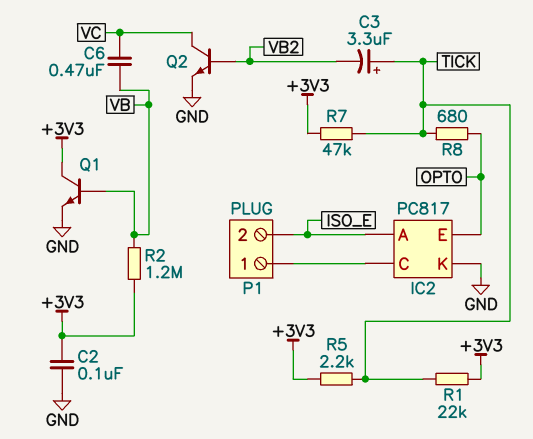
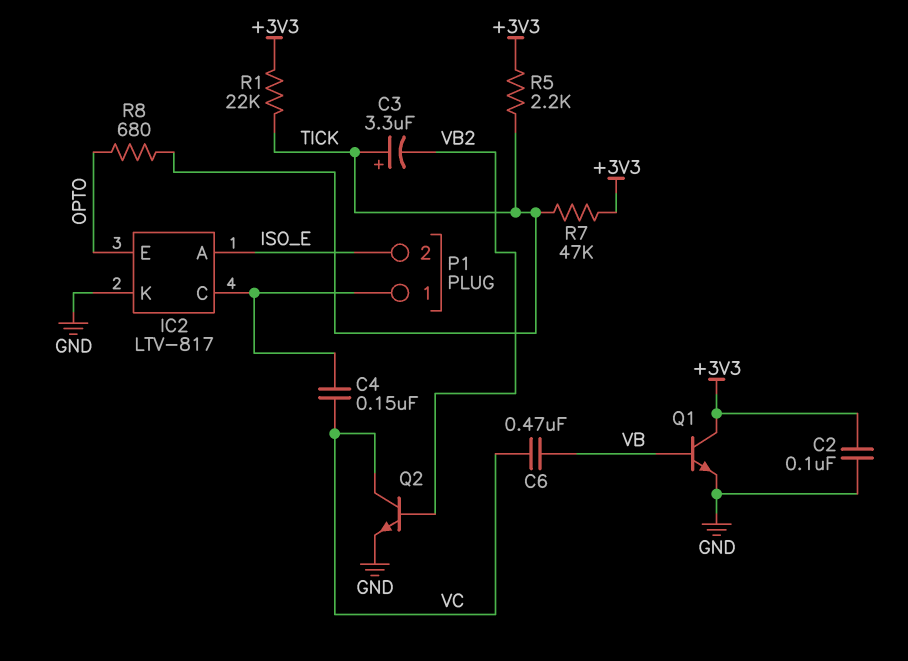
C4: none -> 150nF (IC2/C, VC)
IC2: PC817 -> LTV-817
R2: 1.2M (+3V3, VB) -> none

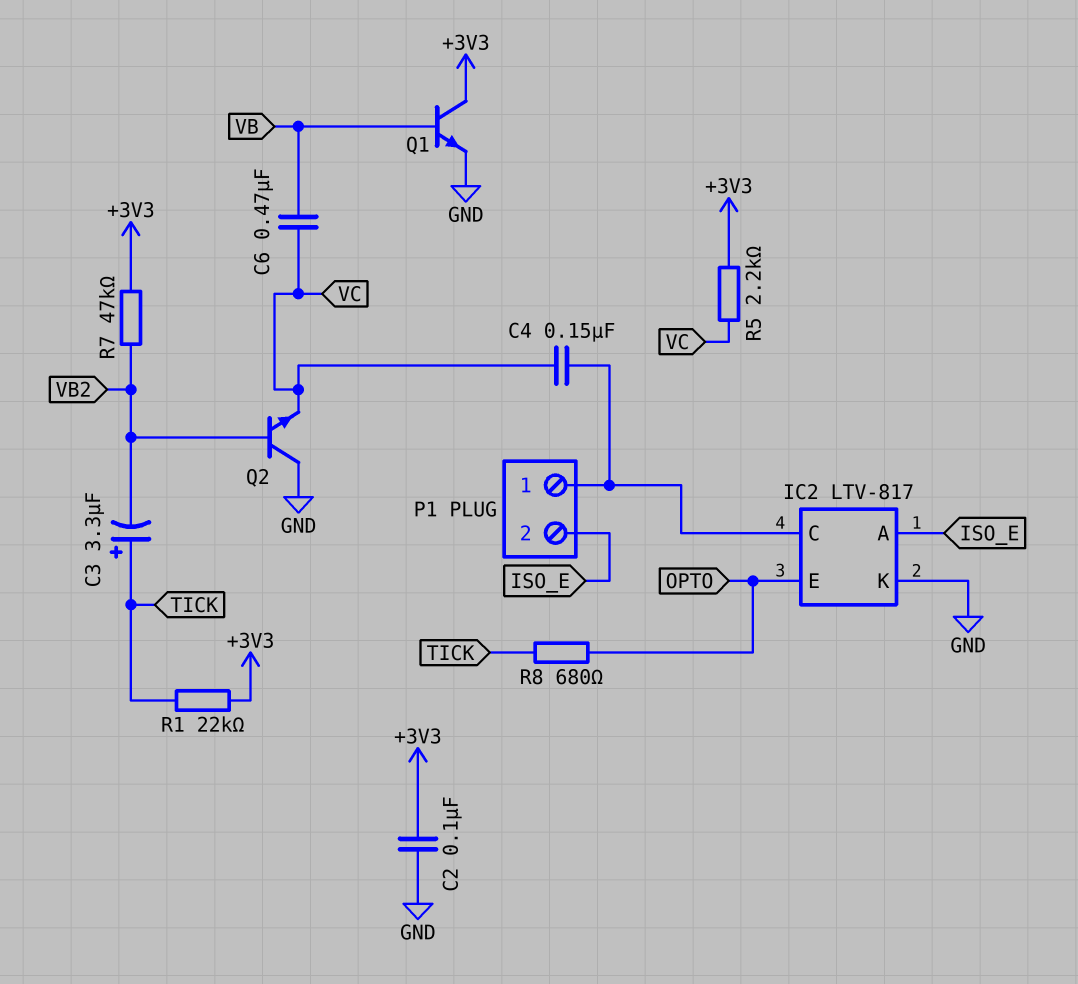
Q2: NPN (B VB2, C VC, E GND) -> NPN (B VB2, C GND, E VC)
R5: 2.2k (+3V3, TICK) -> 2.2k (+3V3, VC)
R7: 47k (+3V3, TICK) -> 47k (+3V3, VB2)

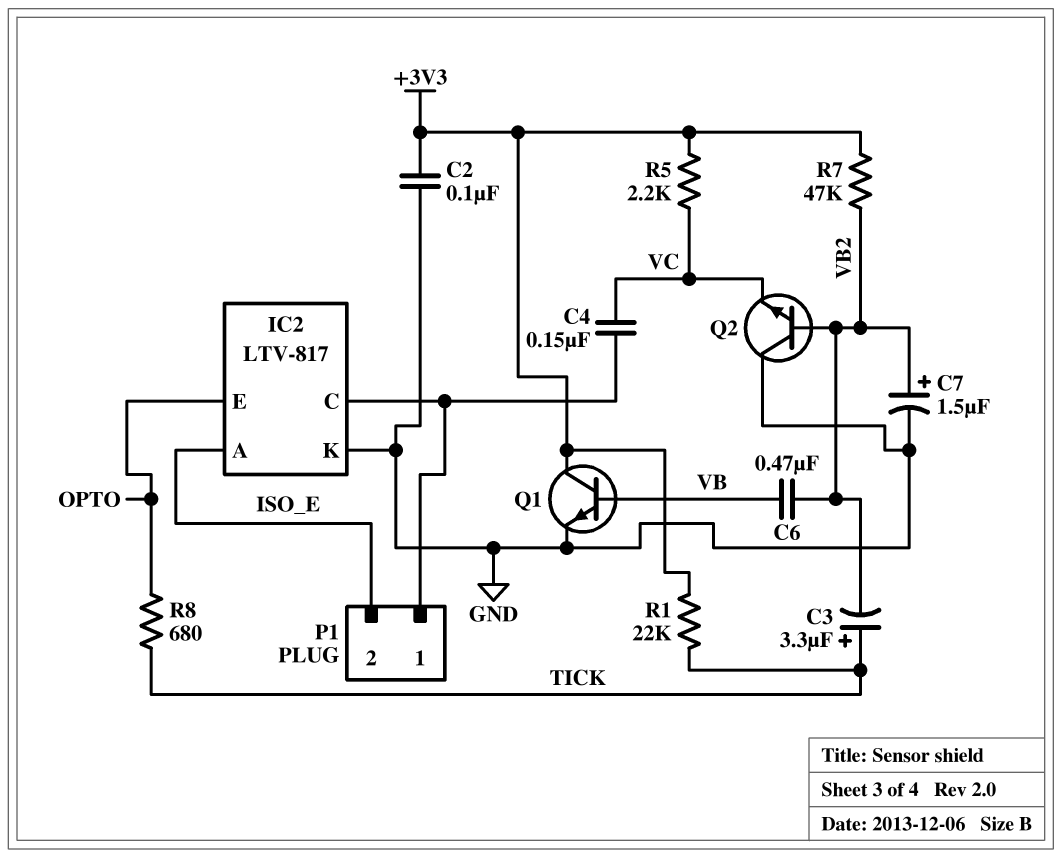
C6: 470nF (VB, VC) -> 470nF (VB, VB2)
C7: none -> 1.5uF (plus VB2, minus GND)

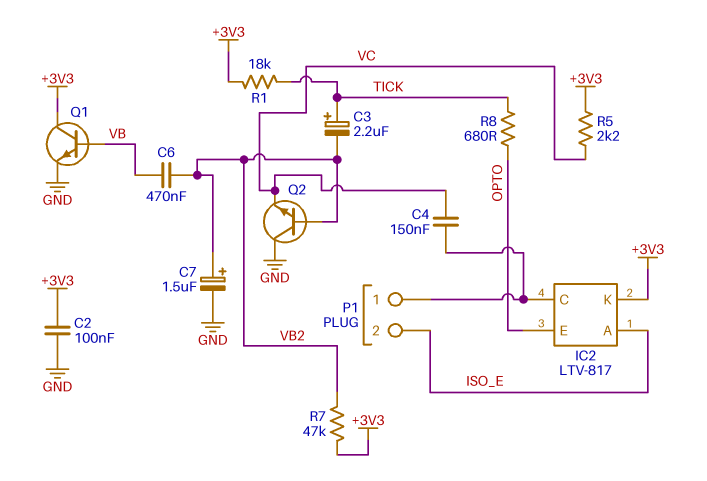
C3: 3.3uF (plus TICK, minus VB2) -> 2.2uF (plus TICK, minus VB2)
IC2 pin K: GND -> +3V3
R1: 22k (+3V3, TICK) -> 18k (+3V3, TICK)

